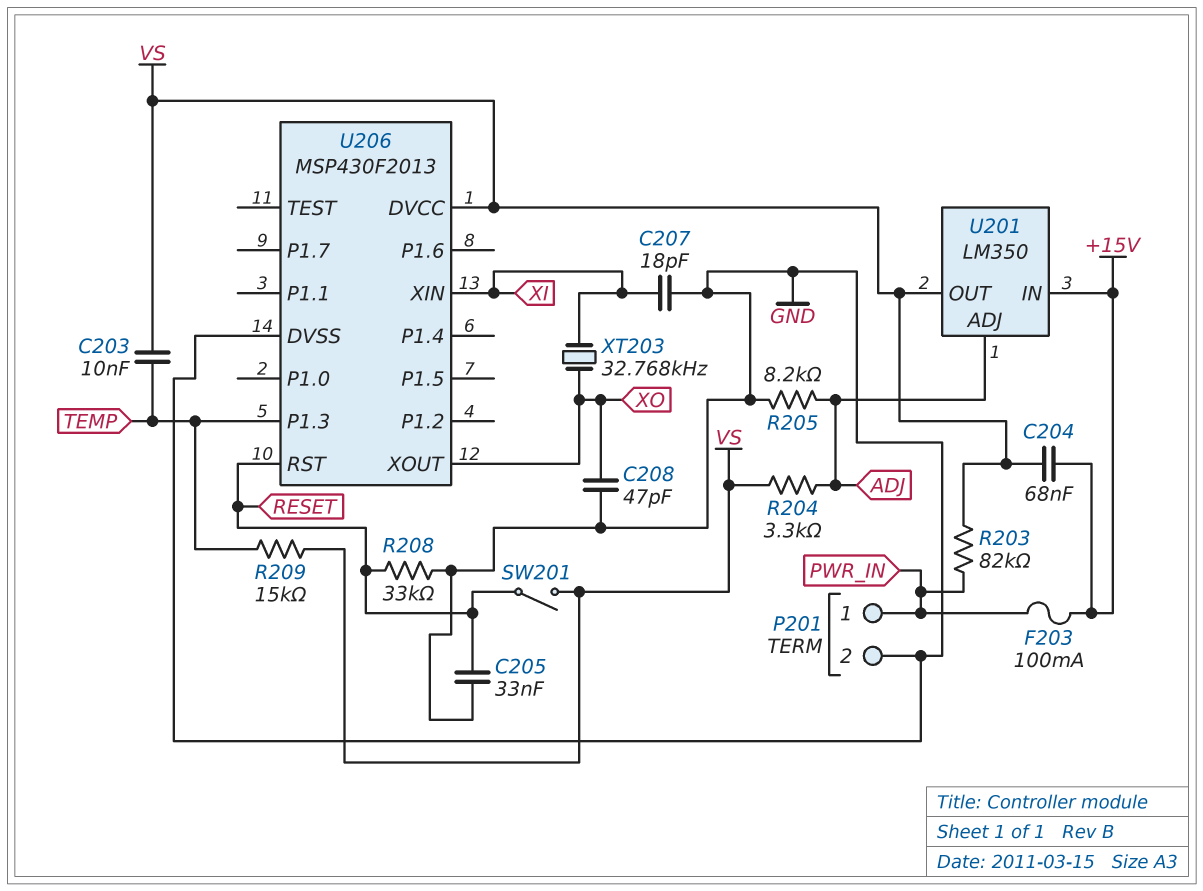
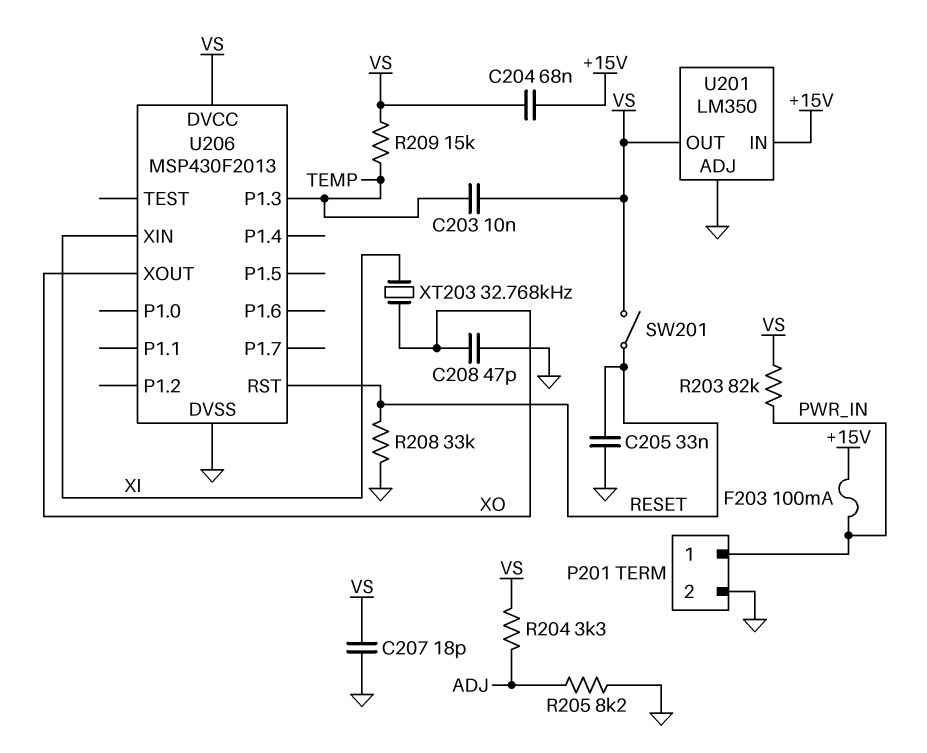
C207: 18pF (GND, XI) -> 18pF (GND, VS)
U201 pin ADJ: ADJ -> GND

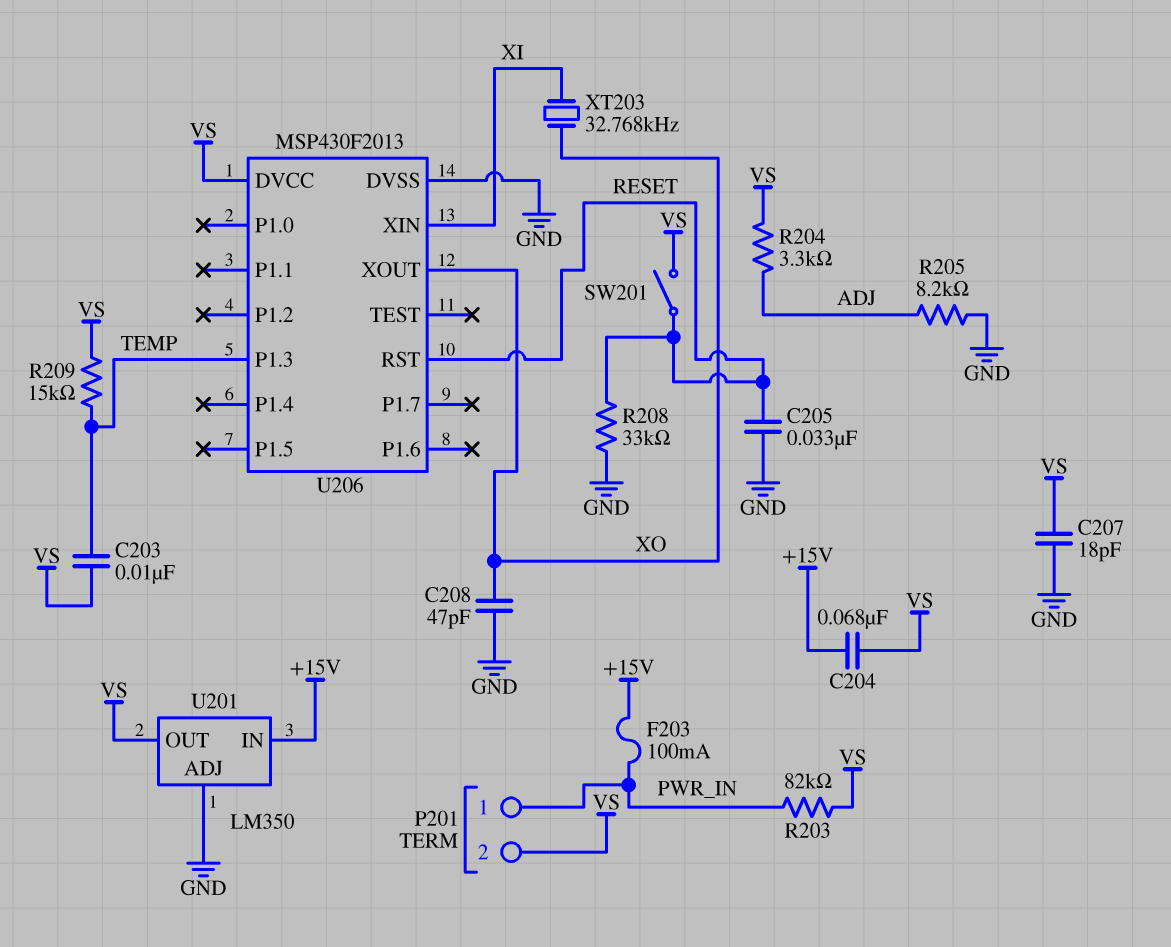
P201 pin 2: GND -> VS

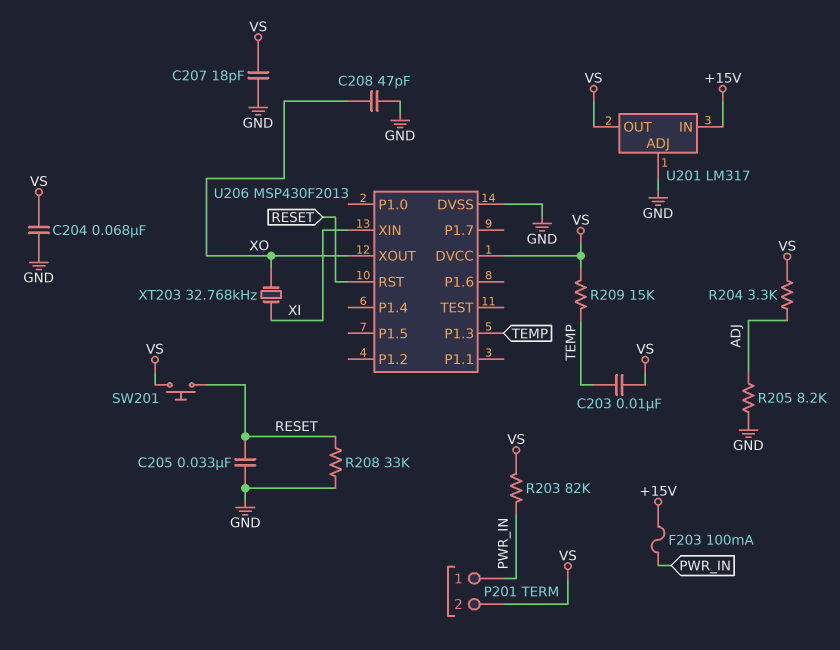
C204: 68nF (+15V, VS) -> 68nF (GND, VS)
SW201: switch (RESET, VS) -> button (RESET, VS)
U201: LM350 -> LM317

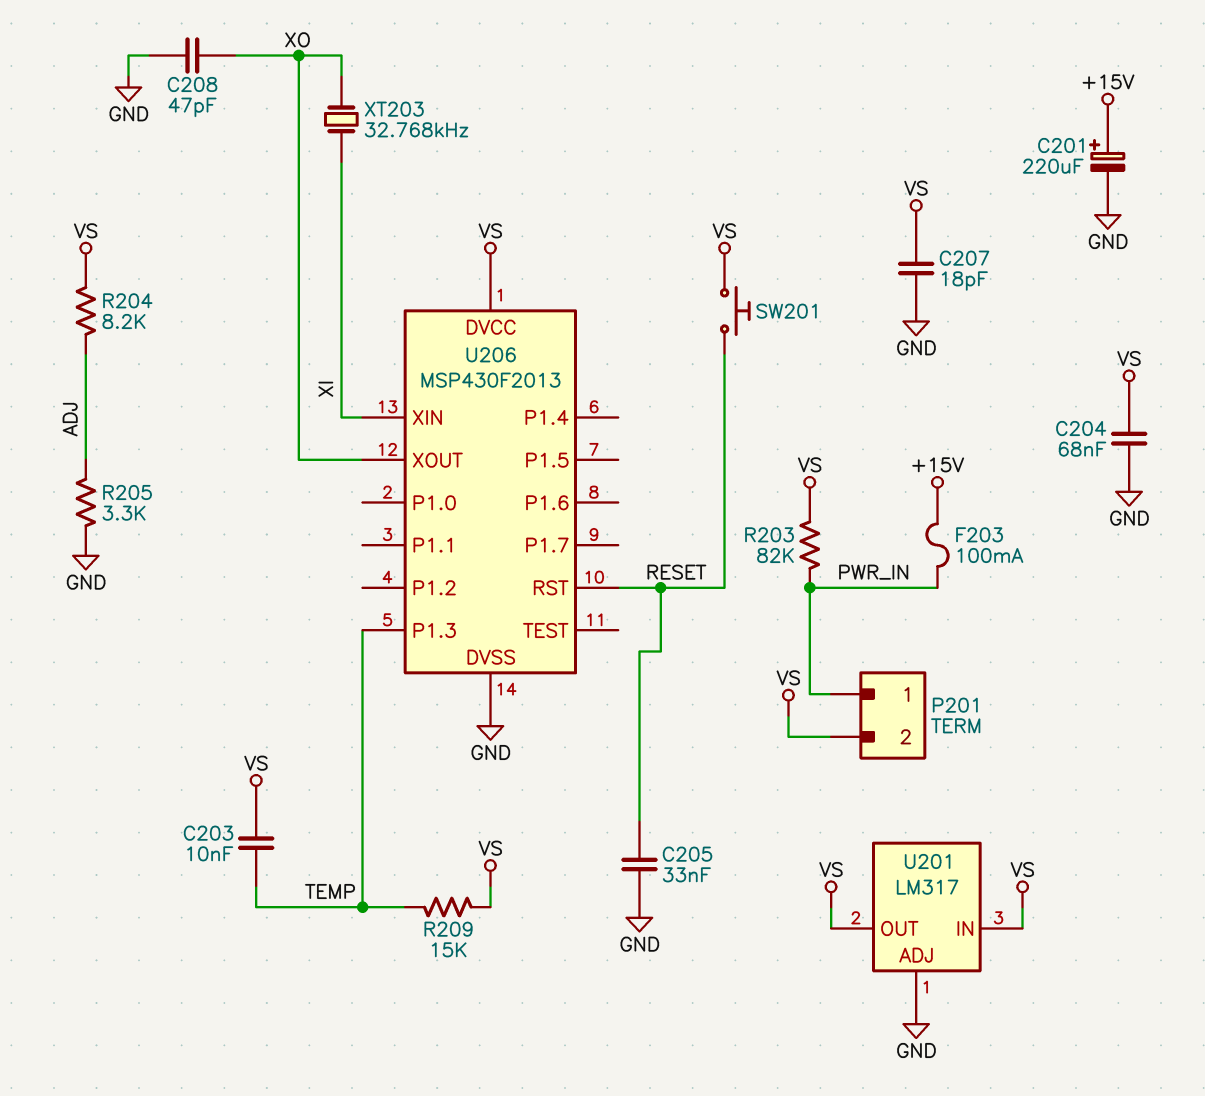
C201: none -> 220uF (plus +15V, minus GND)
R204: 3.3k (ADJ, VS) -> 8.2k (ADJ, VS)
R205: 8.2k (ADJ, GND) -> 3.3k (ADJ, GND)
R208: 33k (GND, RESET) -> none
U201 pin IN: +15V -> VS

